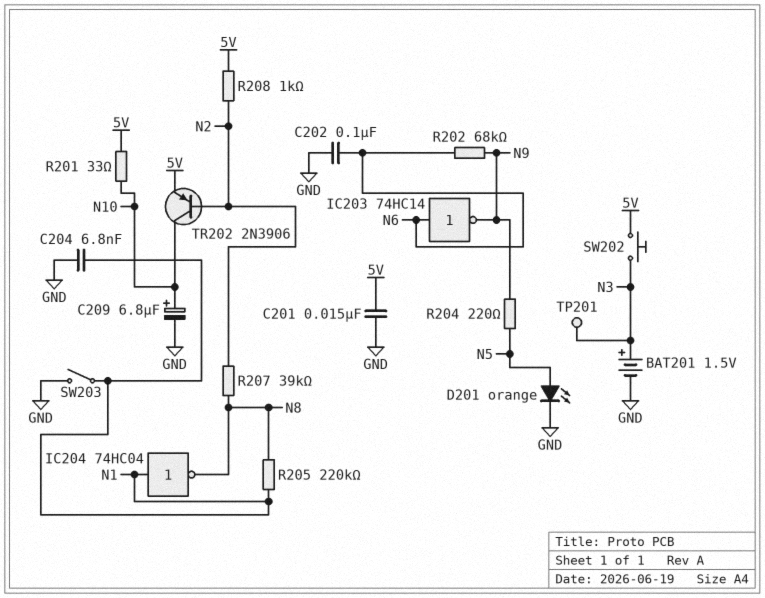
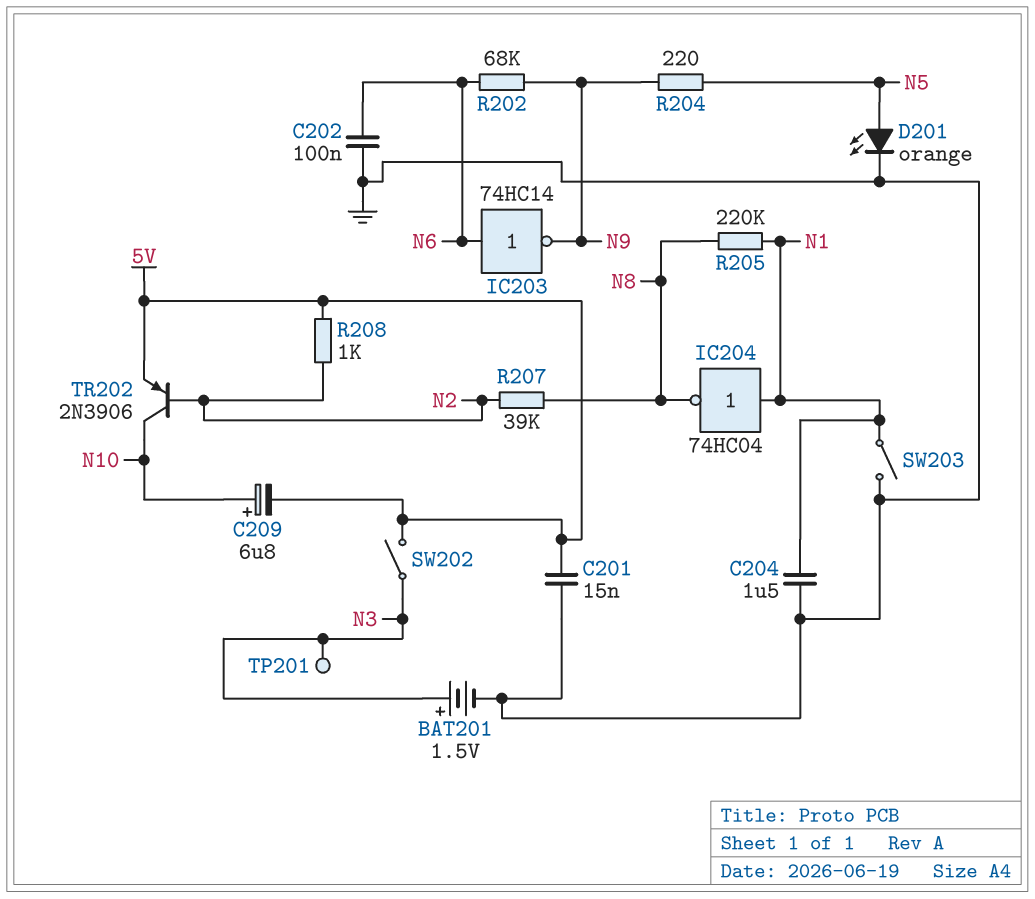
C204: 6.8nF (GND, N1) -> 1.5uF (GND, N1)
C209: 6.8uF (plus N10, minus GND) -> 6.8uF (plus N10, minus 5V)
R201: 33 (5V, N10) -> none
SW202: button (5V, N3) -> switch (5V, N3)

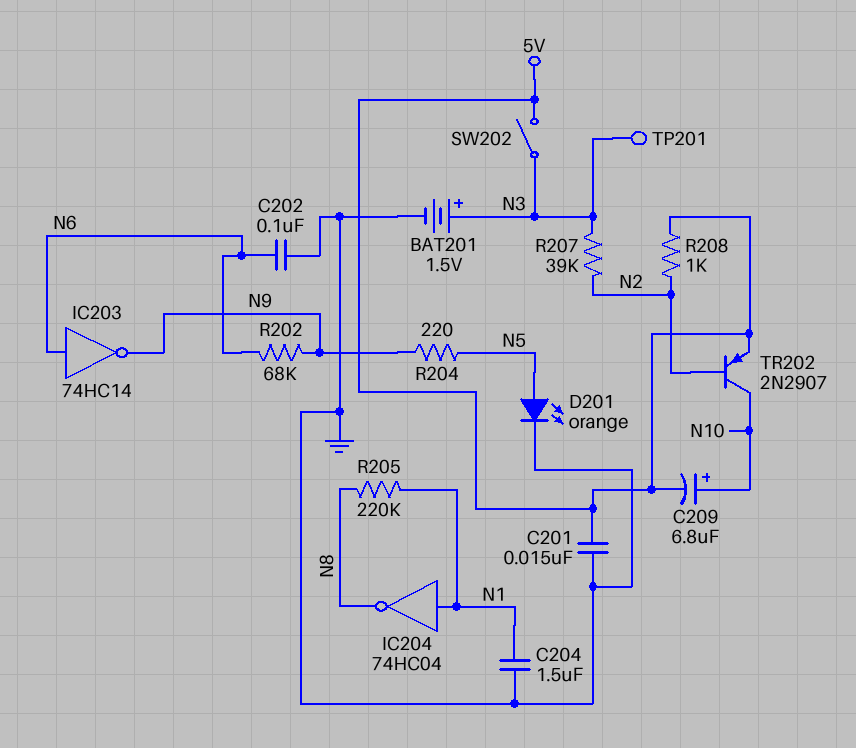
R207: 39k (N2, N8) -> 39k (N2, N3)
SW203: switch (GND, N1) -> none
TR202: PNP 2N3906 (B N2, C N10, E 5V) -> PNP 2N2907 (B N2, C N10, E 5V)

